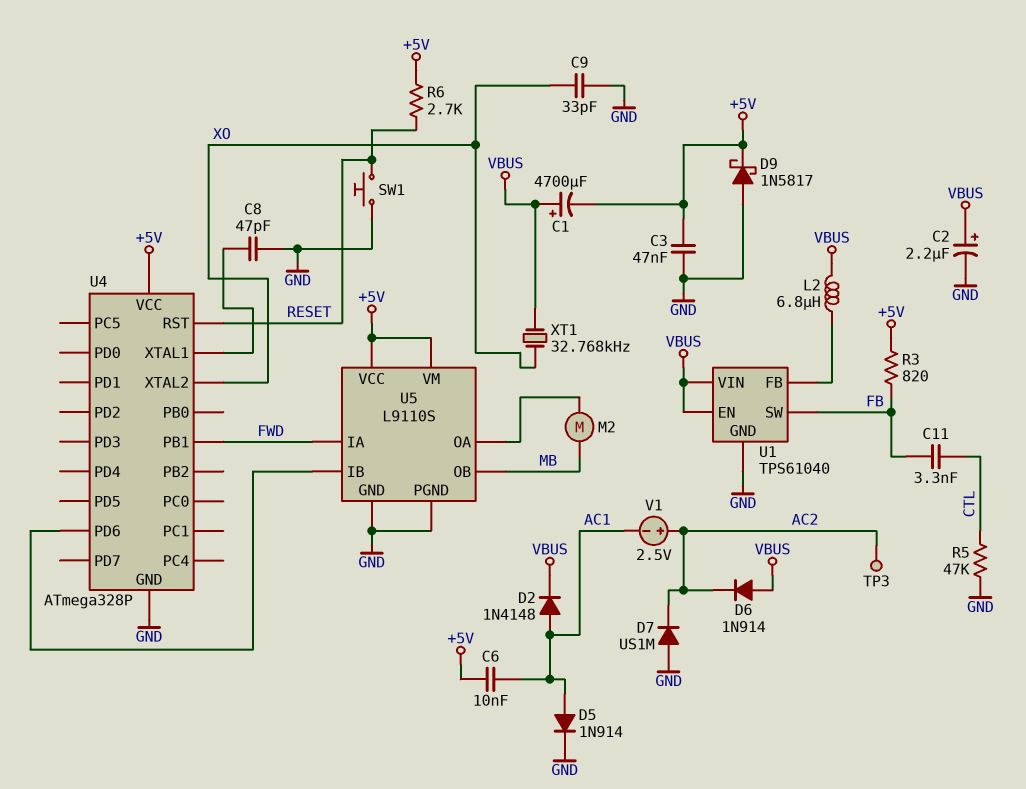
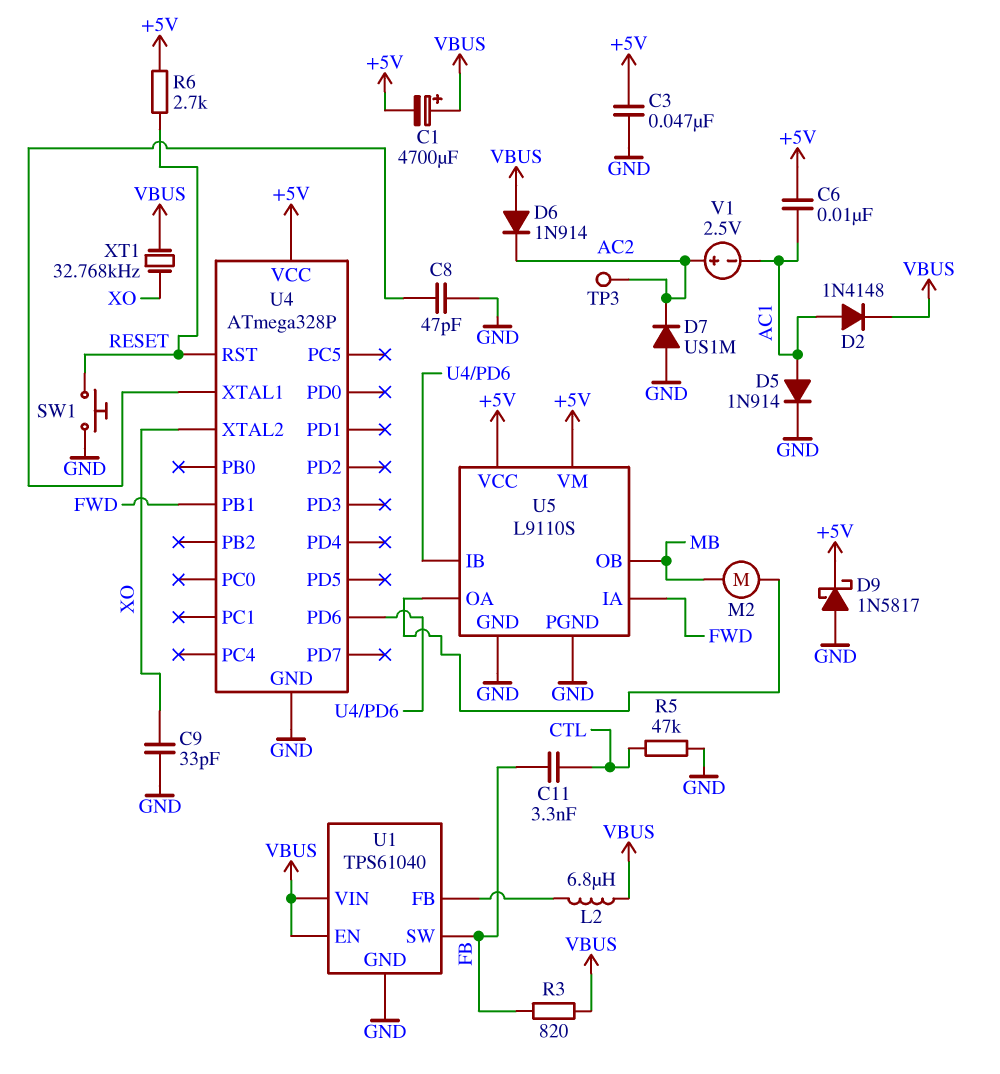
C2: 2.2uF (plus VBUS, minus GND) -> none
R3: 820 (+5V, FB) -> 820 (FB, VBUS)

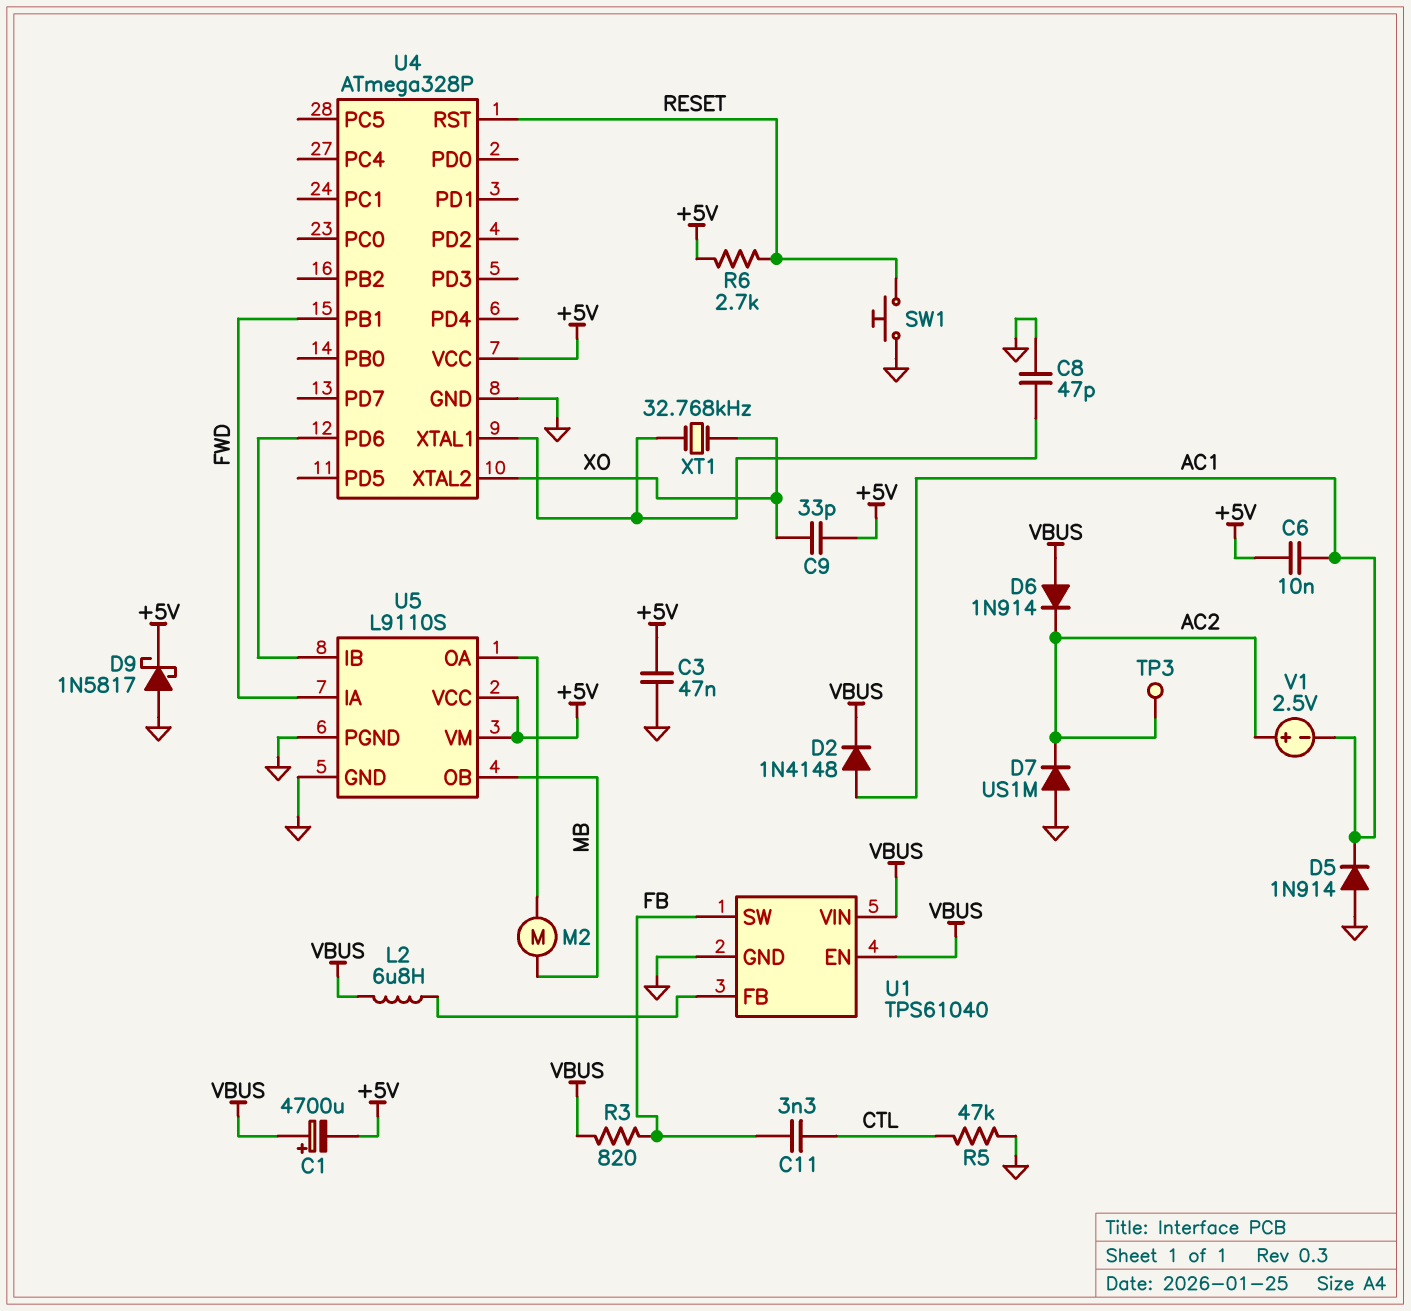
C9: 33pF (GND, XO) -> 33pF (+5V, XO)
D5: diode 1N914 (A AC1, K GND) -> diode 1N914 (A GND, K AC1)
XT1: 32.768kHz (VBUS, XO) -> 32.768kHz (U4/XTAL1, XO)

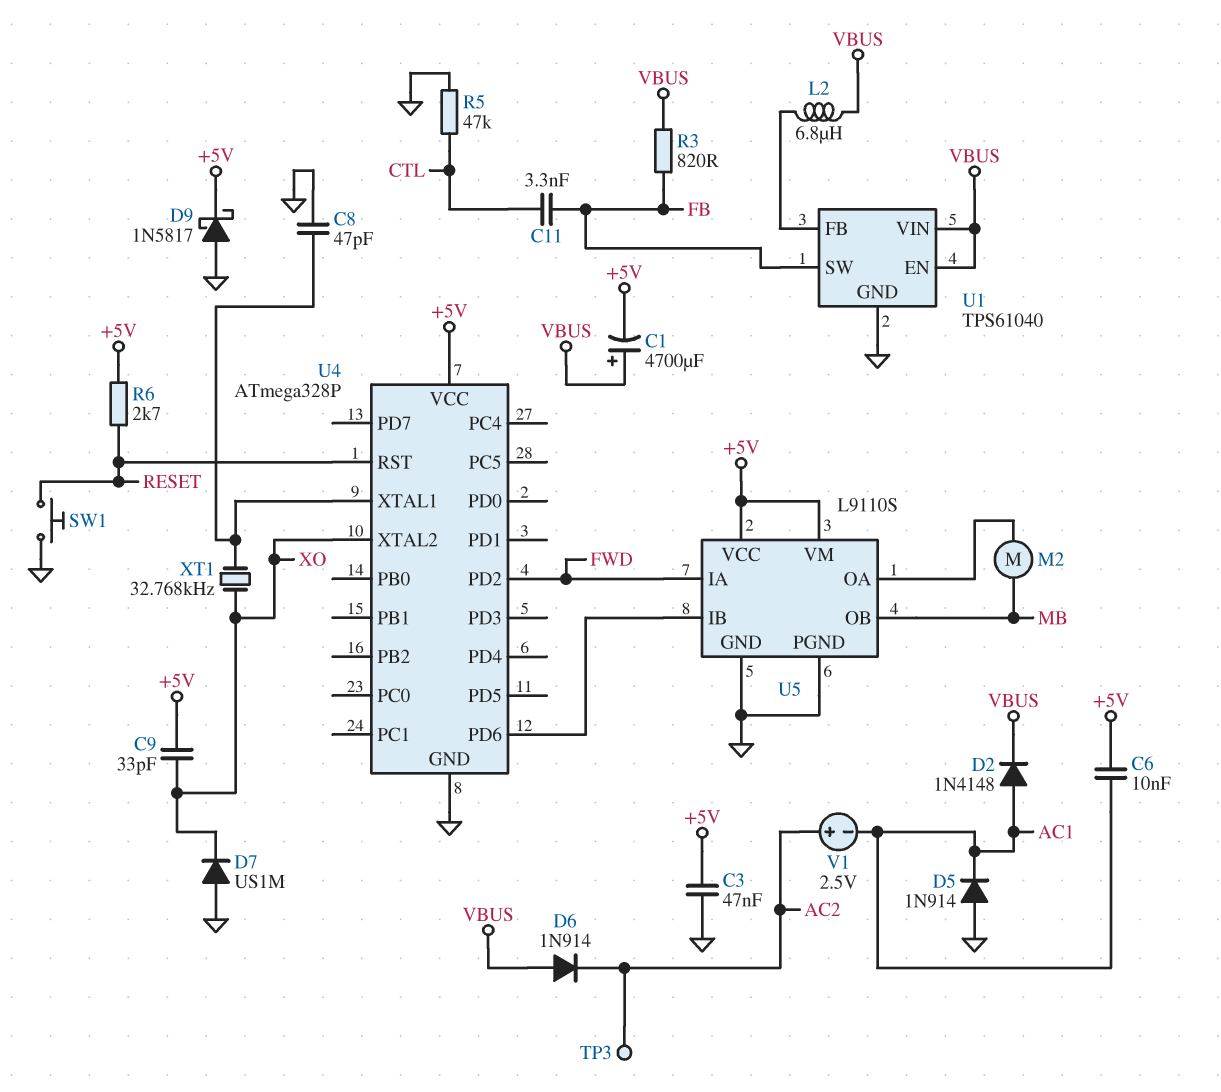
D7: diode US1M (A GND, K AC2) -> diode US1M (A GND, K XO)
U4 pin PB1: FWD -> none
U4 pin PD2: none -> FWD

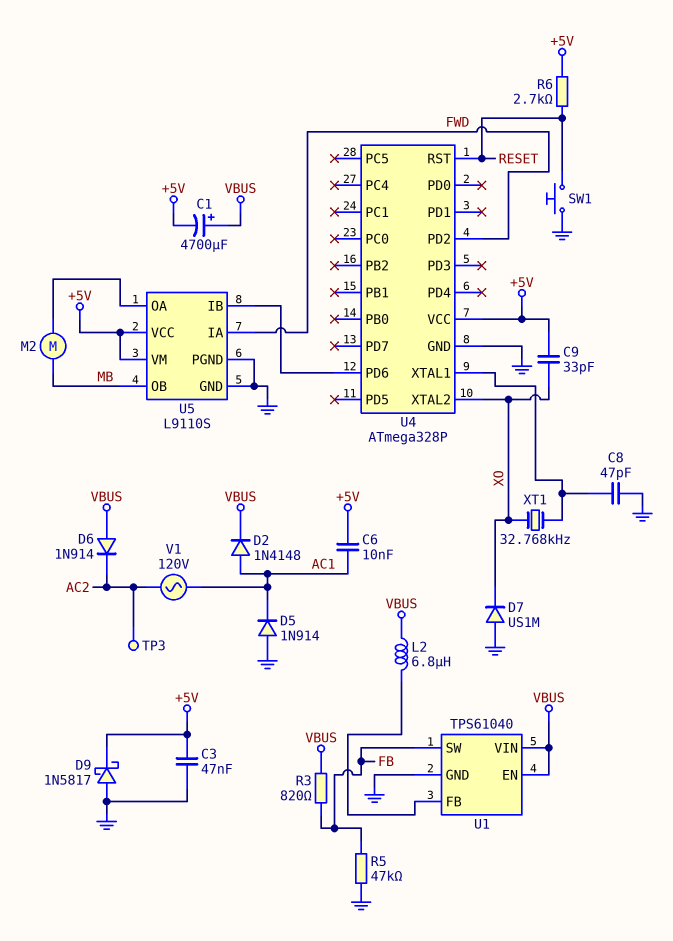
C11: 3.3nF (CTL, FB) -> none
R5: 47k (CTL, GND) -> 47k (FB, GND)
V1: 2.5V (plus AC2, minus AC1) -> AC 120V (AC1, AC2)

